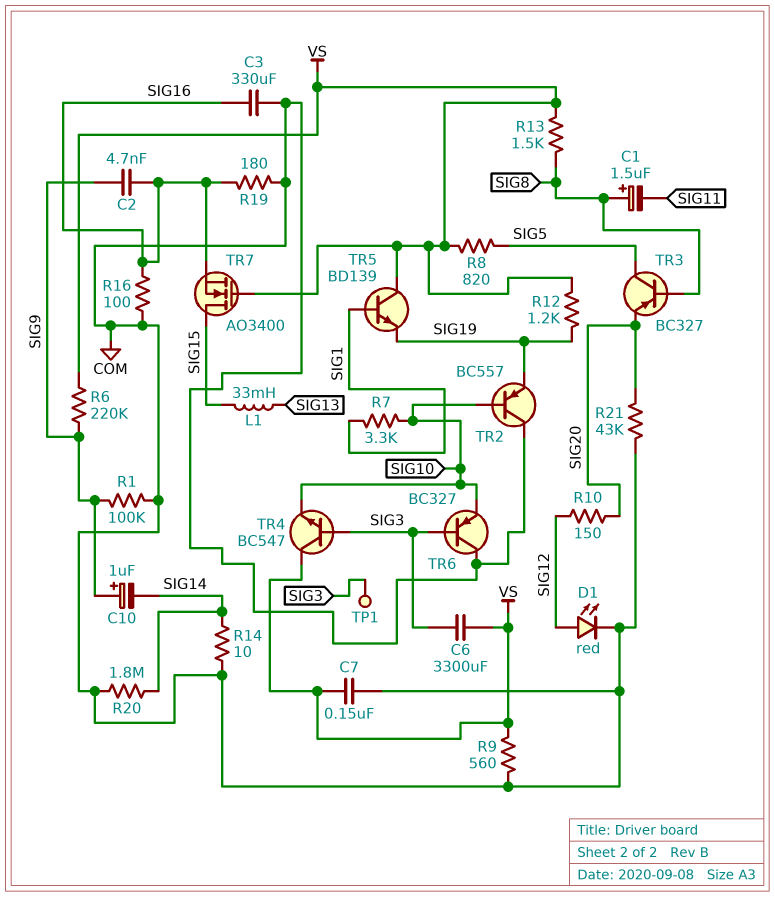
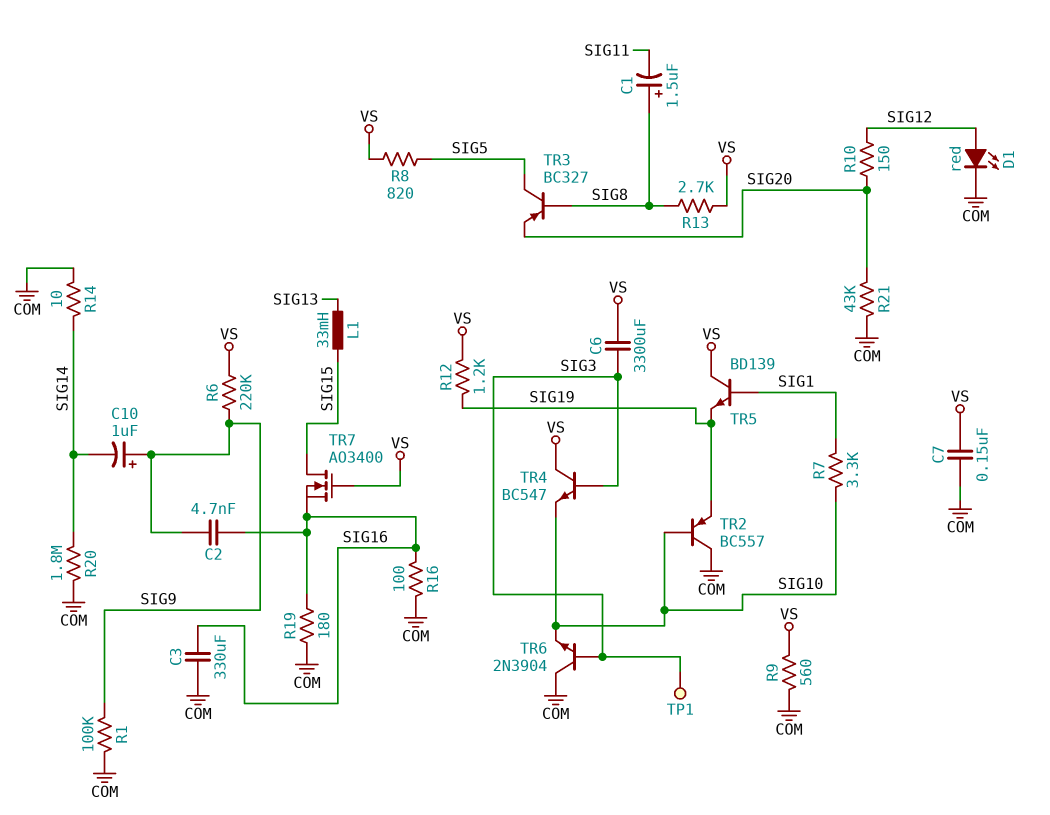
R13: 1.5k (SIG8, VS) -> 2.7k (SIG8, VS)
TR6: PNP BC327 (B SIG3, C COM, E SIG10) -> NPN 2N3904 (B SIG3, C COM, E SIG10)

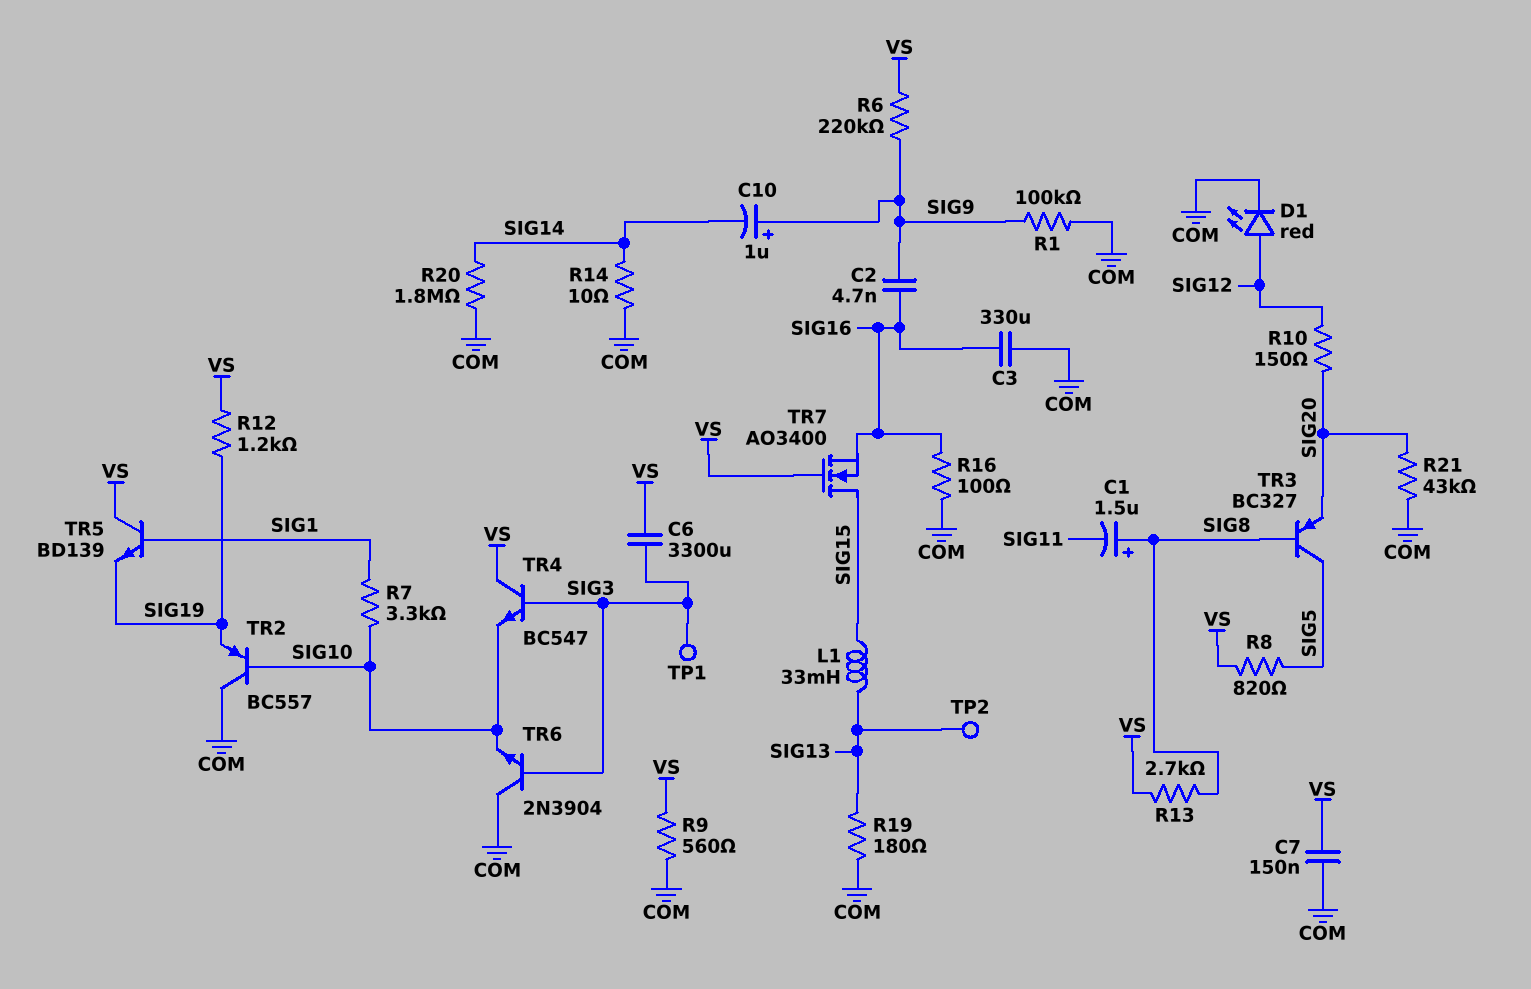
R19: 180 (COM, SIG16) -> 180 (COM, SIG13)
TP2: none -> test point (SIG13)

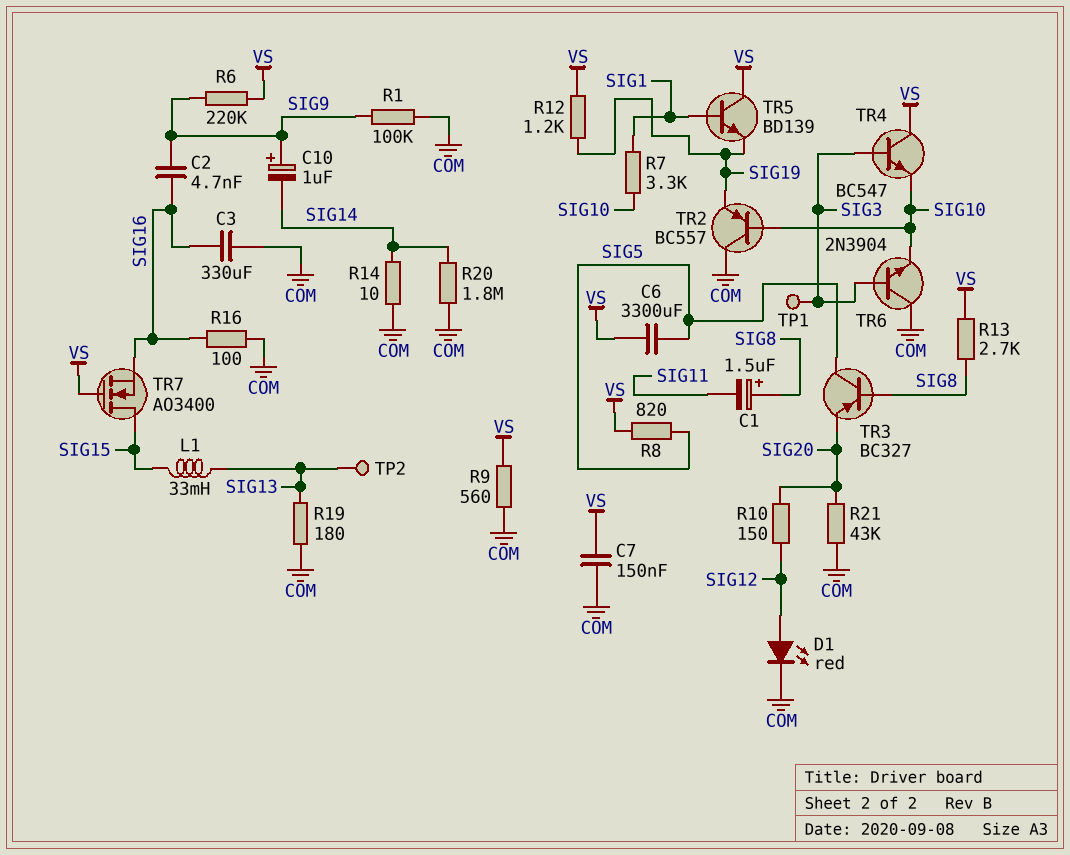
C6: 3300uF (SIG3, VS) -> 3300uF (SIG5, VS)

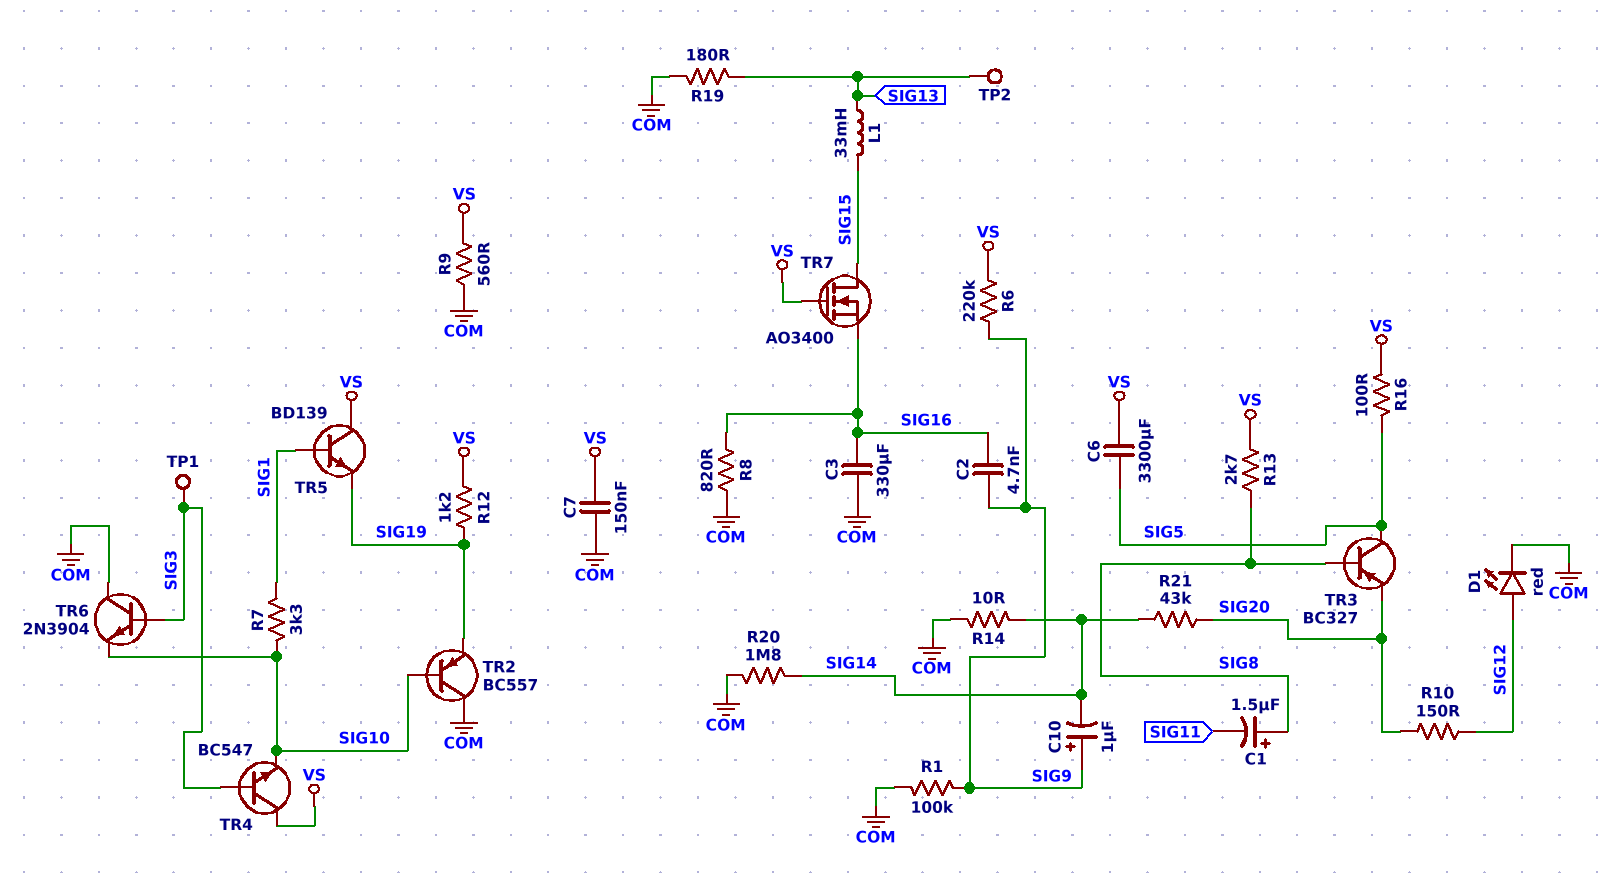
R8: 820 (SIG5, VS) -> 820 (COM, SIG16)
R16: 100 (COM, SIG16) -> 100 (SIG5, VS)
R21: 43k (COM, SIG20) -> 43k (SIG14, SIG20)

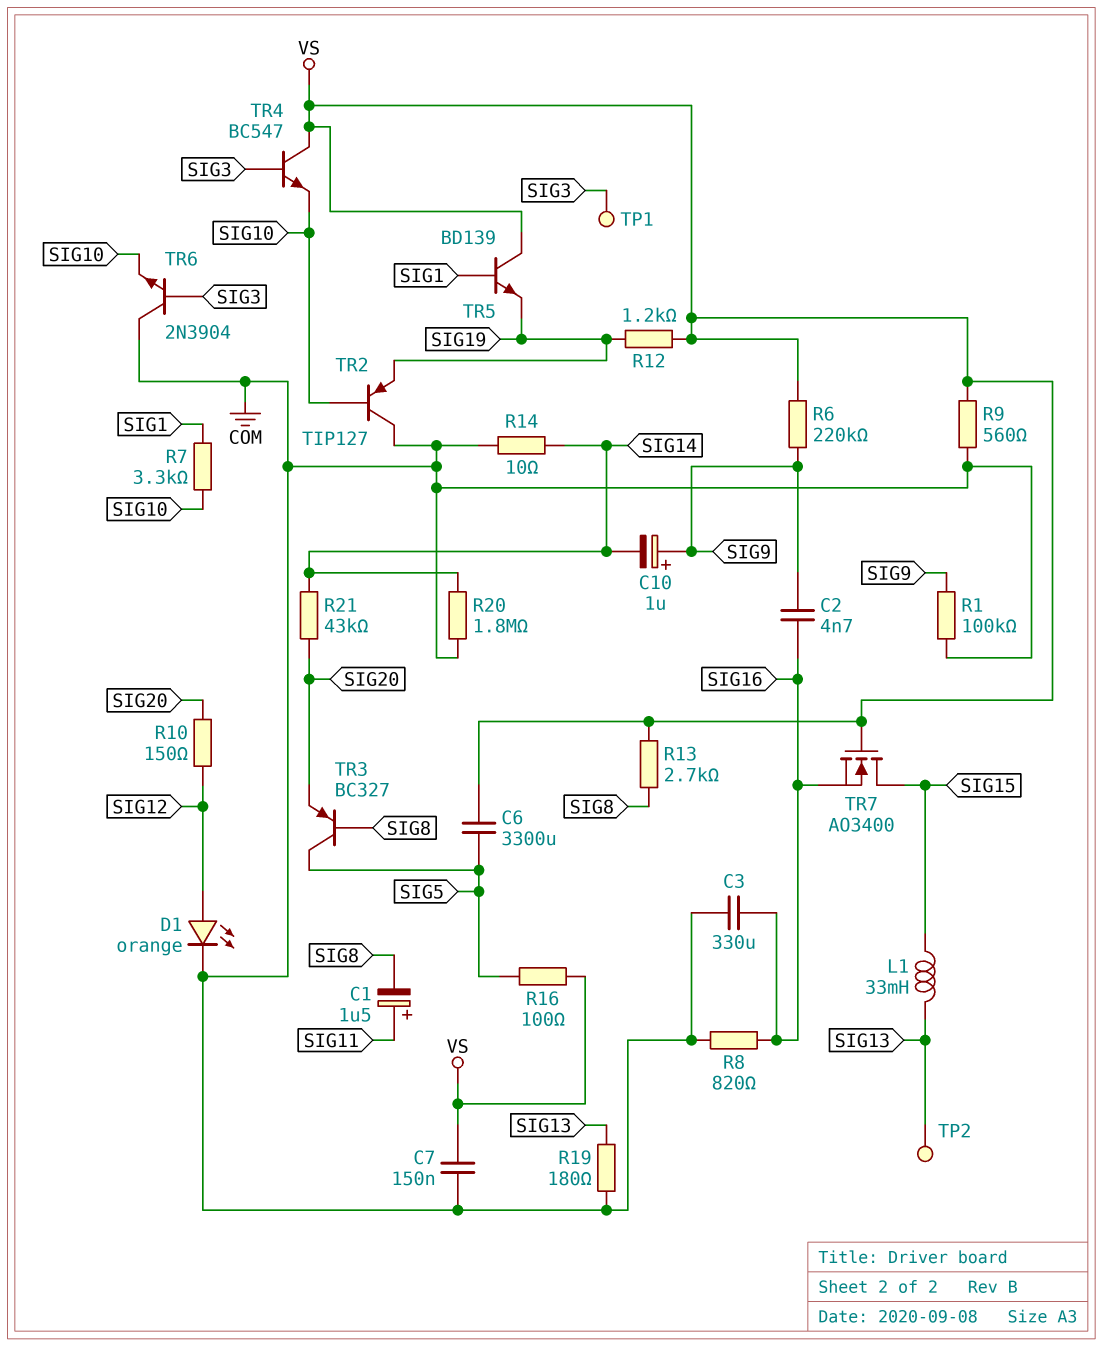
C1: 1.5uF (plus SIG8, minus SIG11) -> 1.5uF (plus SIG11, minus SIG8)
D1: LED red (A SIG12, K COM) -> LED orange (A SIG12, K COM)
TR2: PNP BC557 (B SIG10, C COM, E SIG19) -> PNP TIP127 (B SIG10, C COM, E SIG19)

